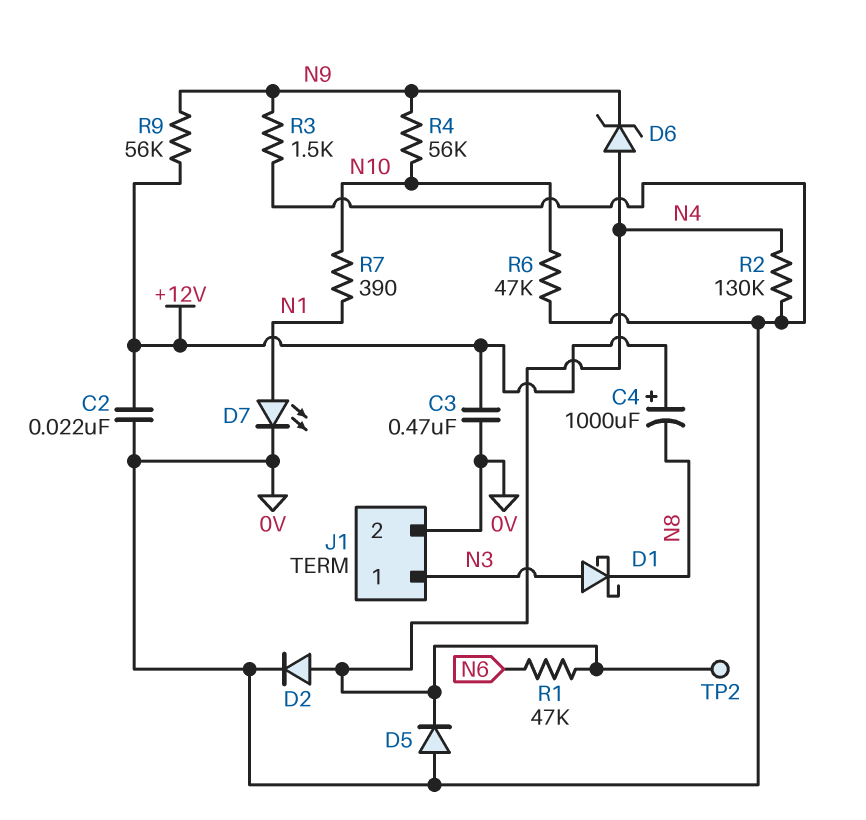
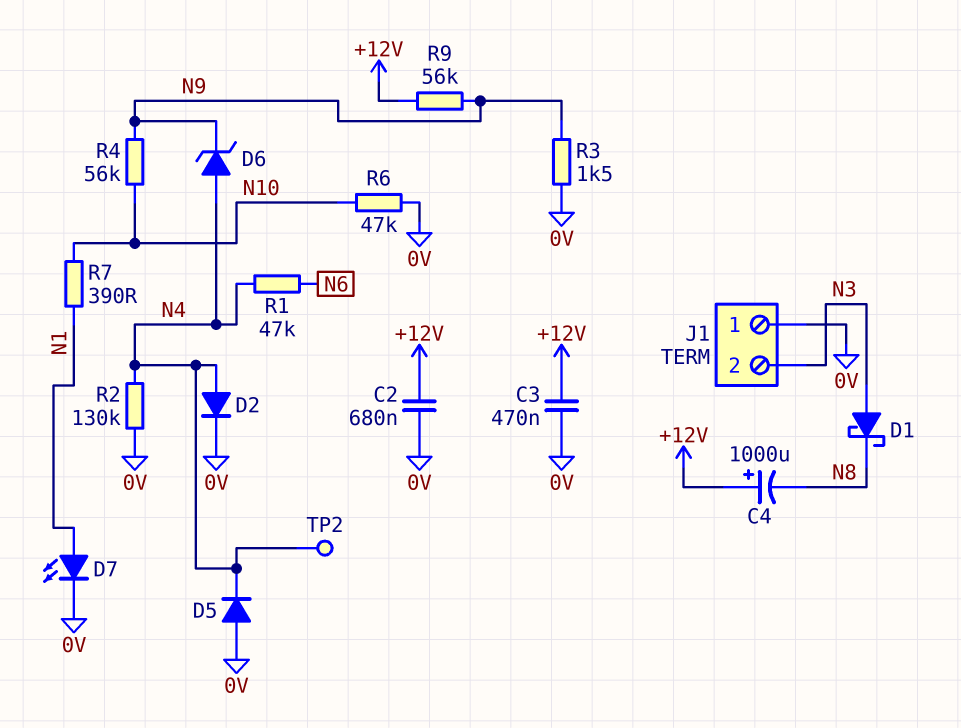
C2: 22nF (+12V, 0V) -> 680nF (+12V, 0V)
J1 pin 1: N3 -> 0V
J1 pin 2: 0V -> N3

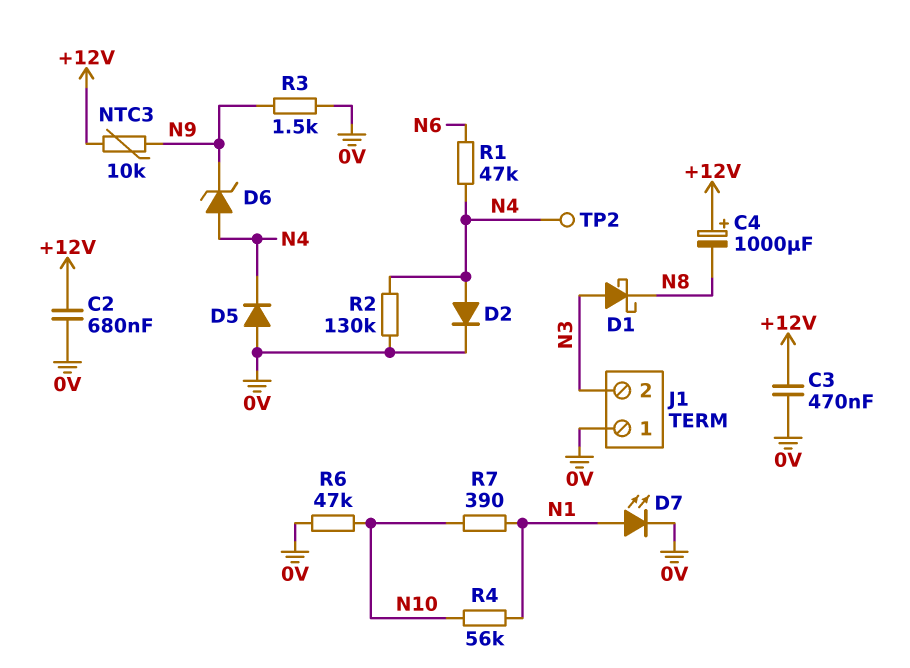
NTC3: none -> 10k (+12V, N9)
R4: 56k (N9, N10) -> 56k (N1, N10)
R9: 56k (+12V, N9) -> none

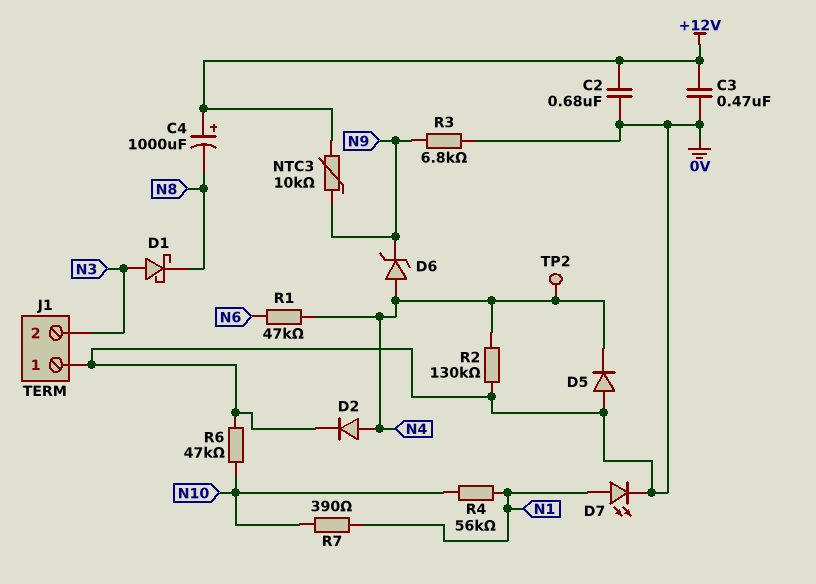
R3: 1.5k (0V, N9) -> 6.8k (0V, N9)

